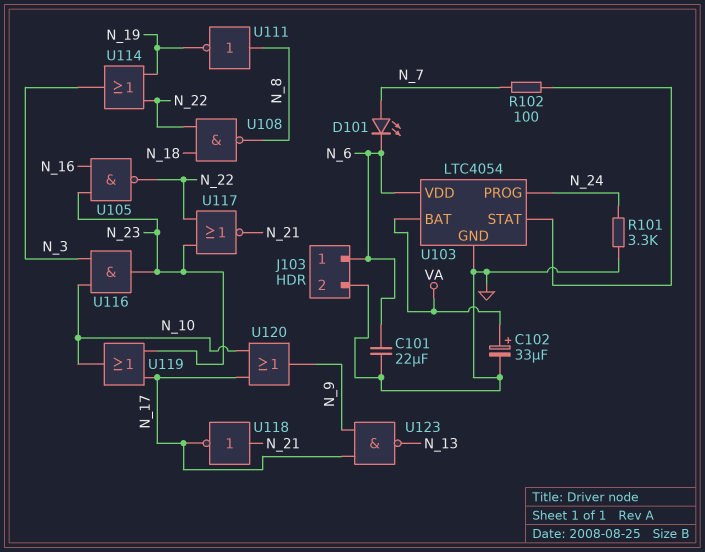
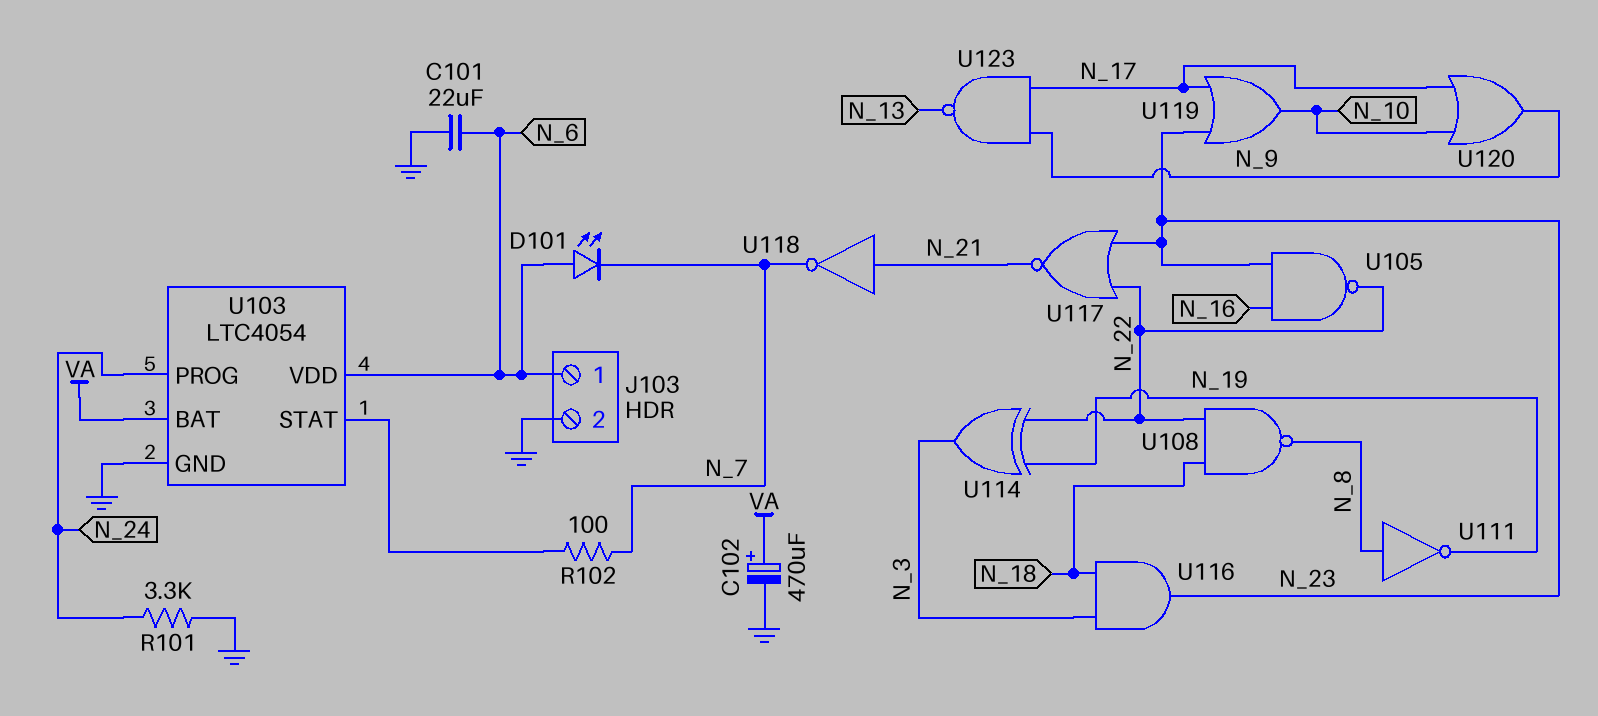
C102: 33uF (plus VA, minus GND) -> 470uF (plus VA, minus GND)
D101: LED (A N_7, K N_6) -> LED (A N_6, K N_7)
U114: OR (in N_19, in N_22, out N_3) -> XOR (in N_19, in N_22, out N_3)
U116: AND (in N_3, in N_10, out N_23) -> AND (in N_3, in N_18, out N_23)
U118: NOT (in N_21, out N_17) -> NOT (in N_21, out N_7)

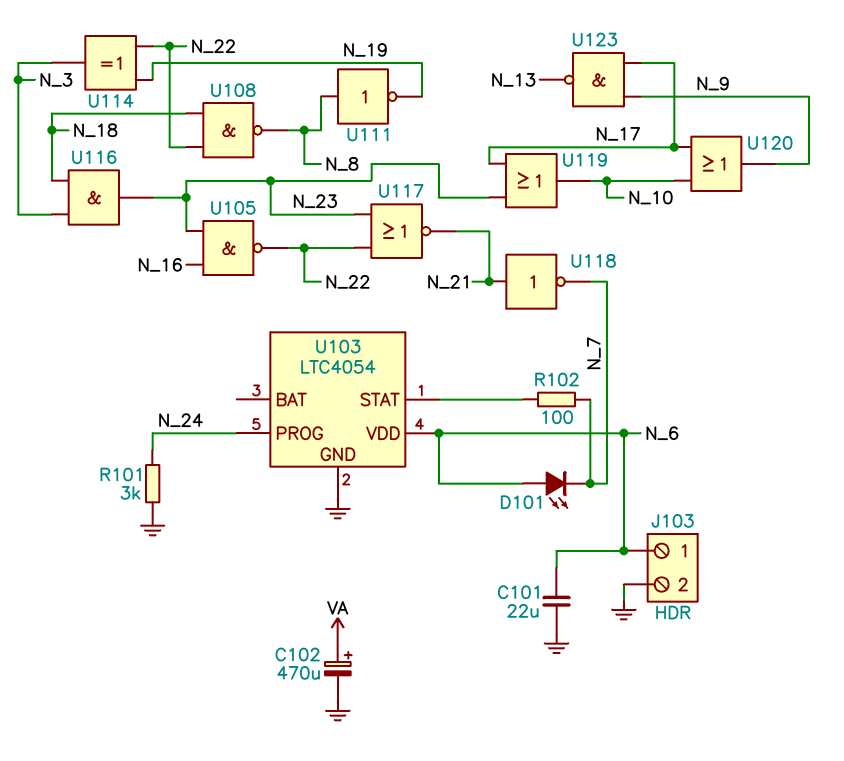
R101: 3.3k (GND, N_24) -> 3k (GND, N_24)
U103 pin BAT: VA -> none

